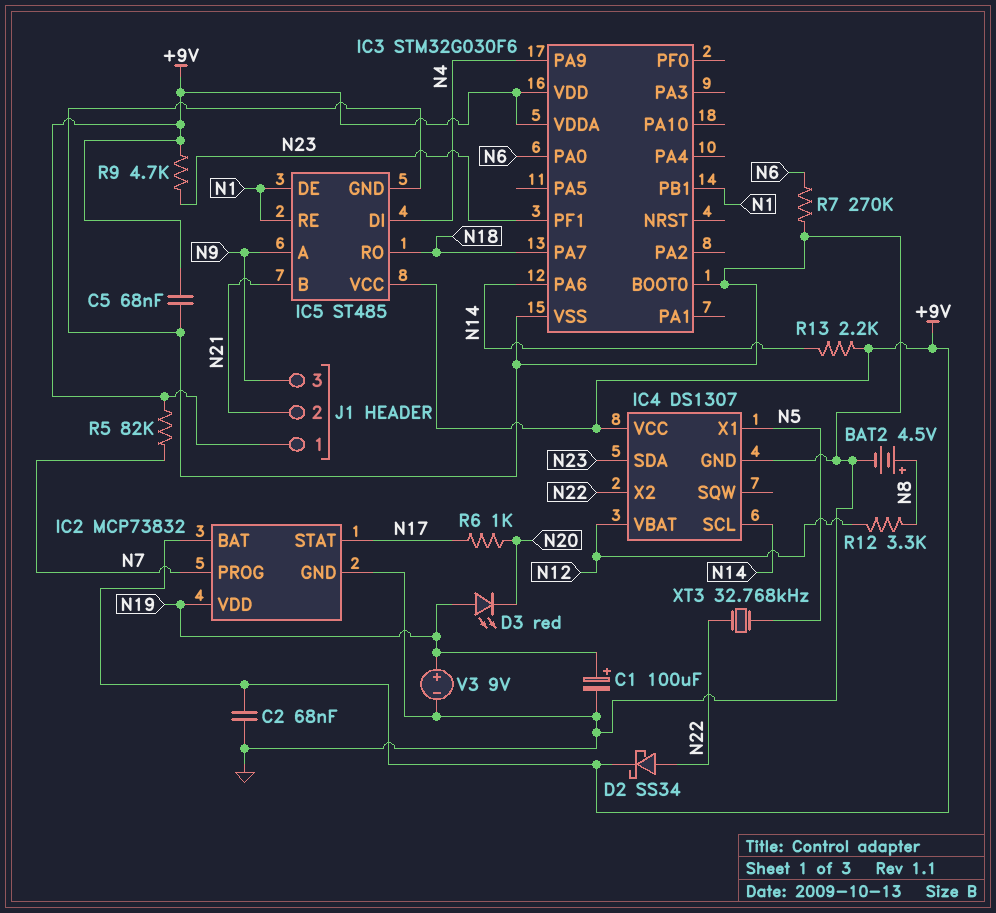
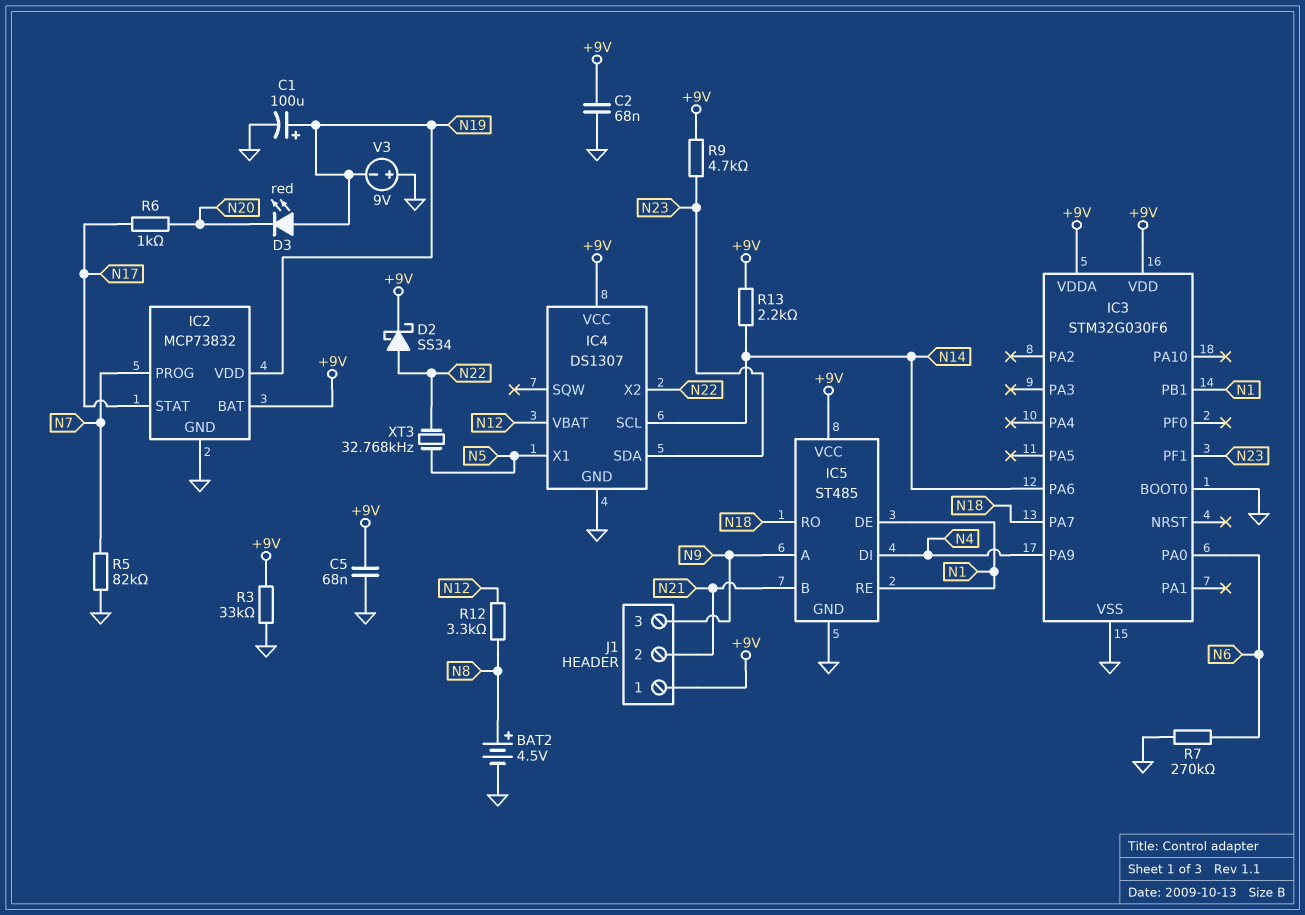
R3: none -> 33k (+9V, GND)
R5: 82k (+9V, N7) -> 82k (GND, N7)
V3: 9V (plus N19, minus GND) -> 9V (plus GND, minus N19)

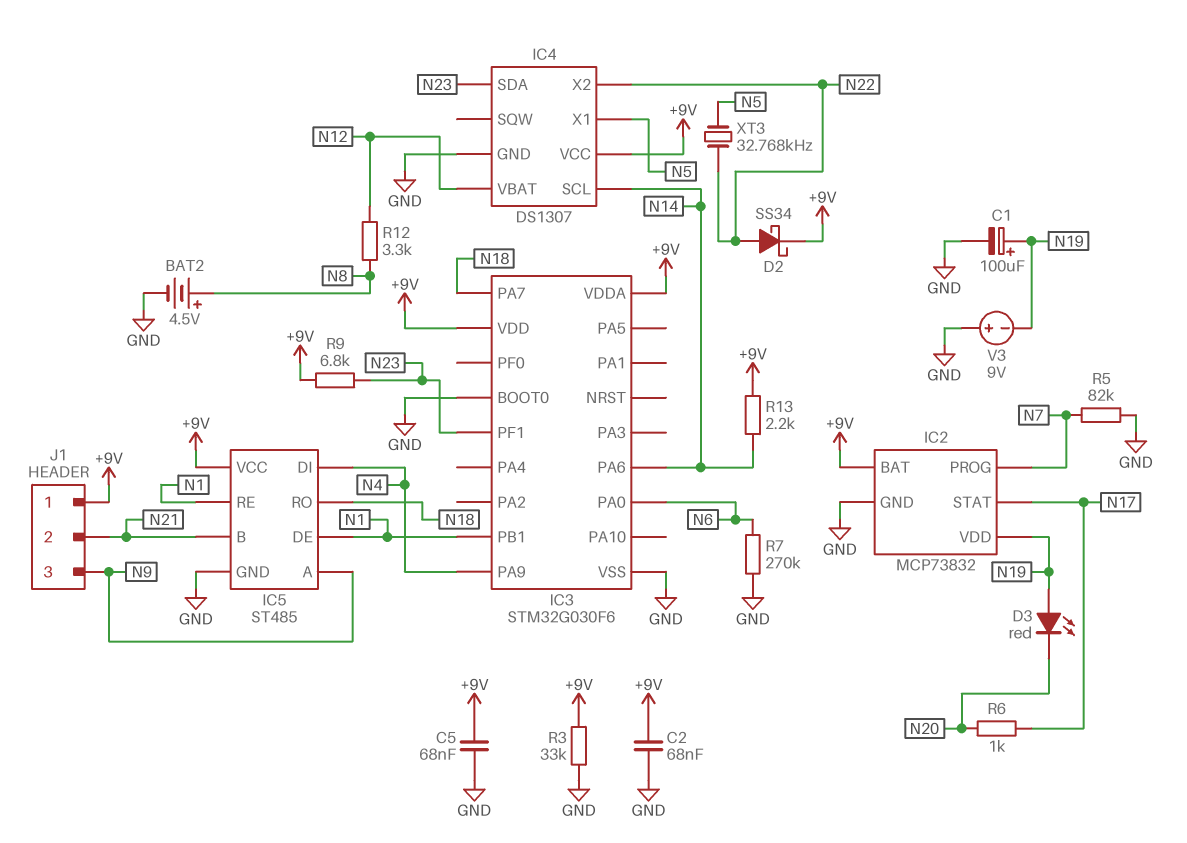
R9: 4.7k (+9V, N23) -> 6.8k (+9V, N23)

